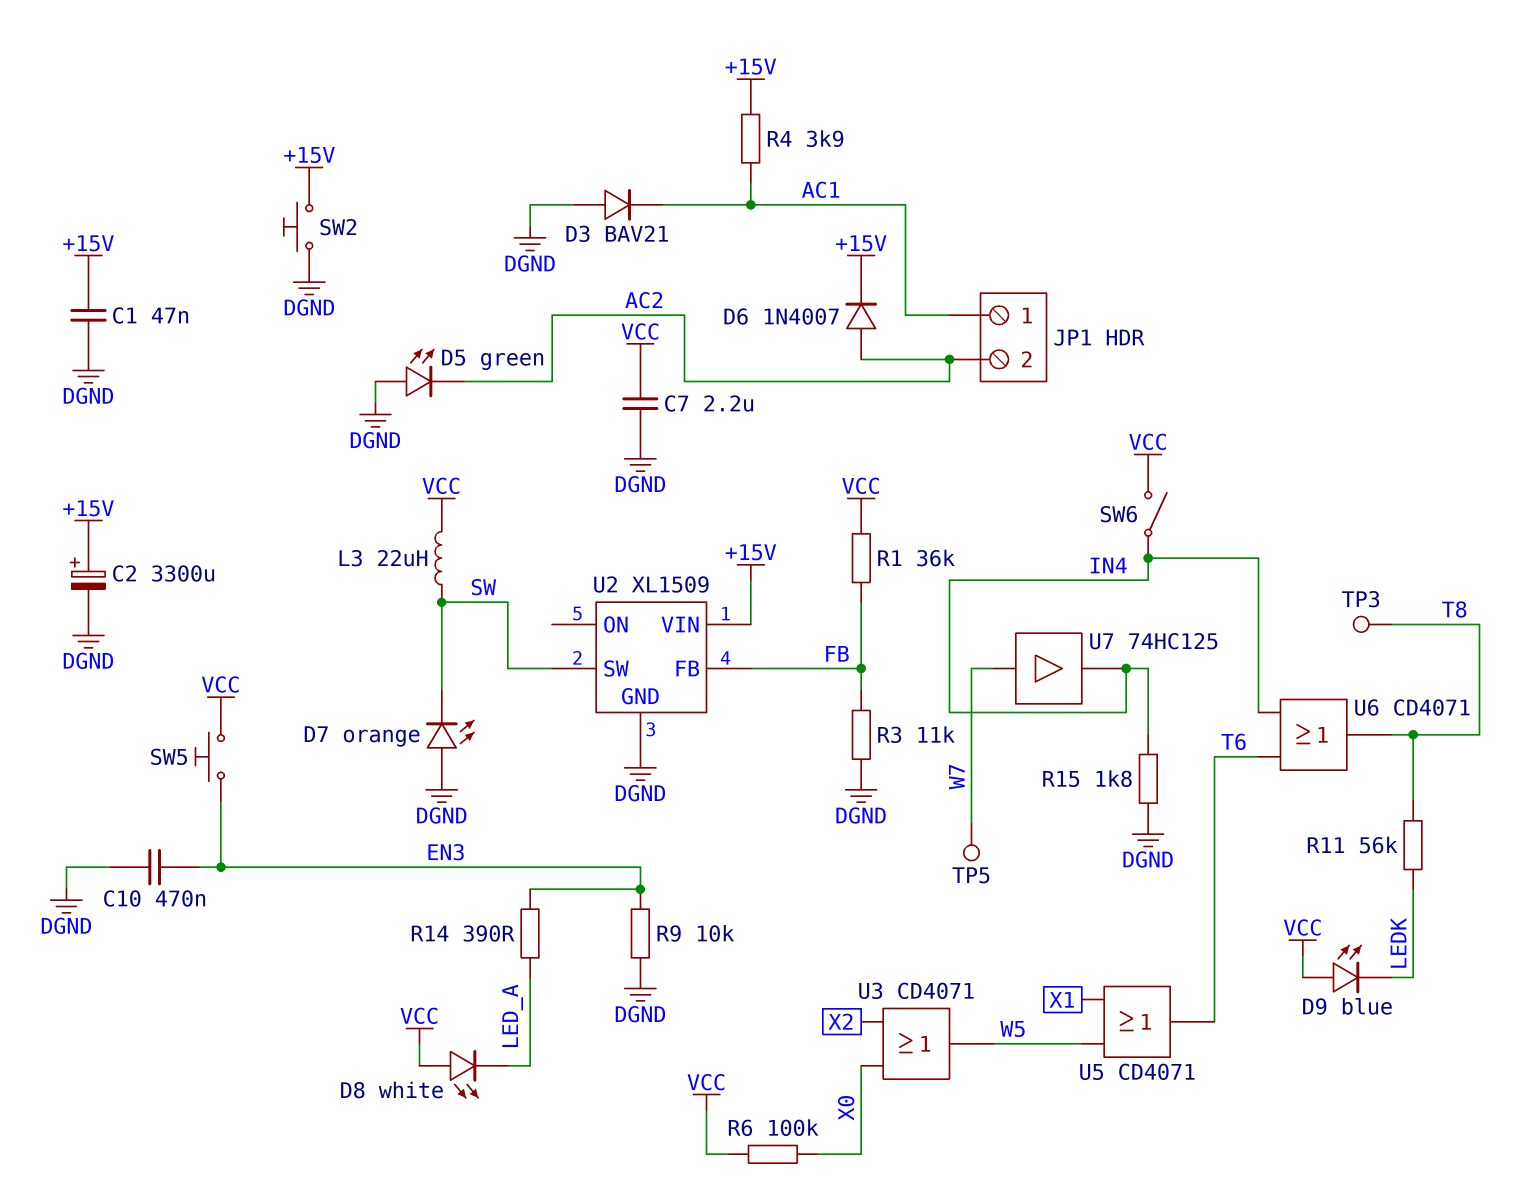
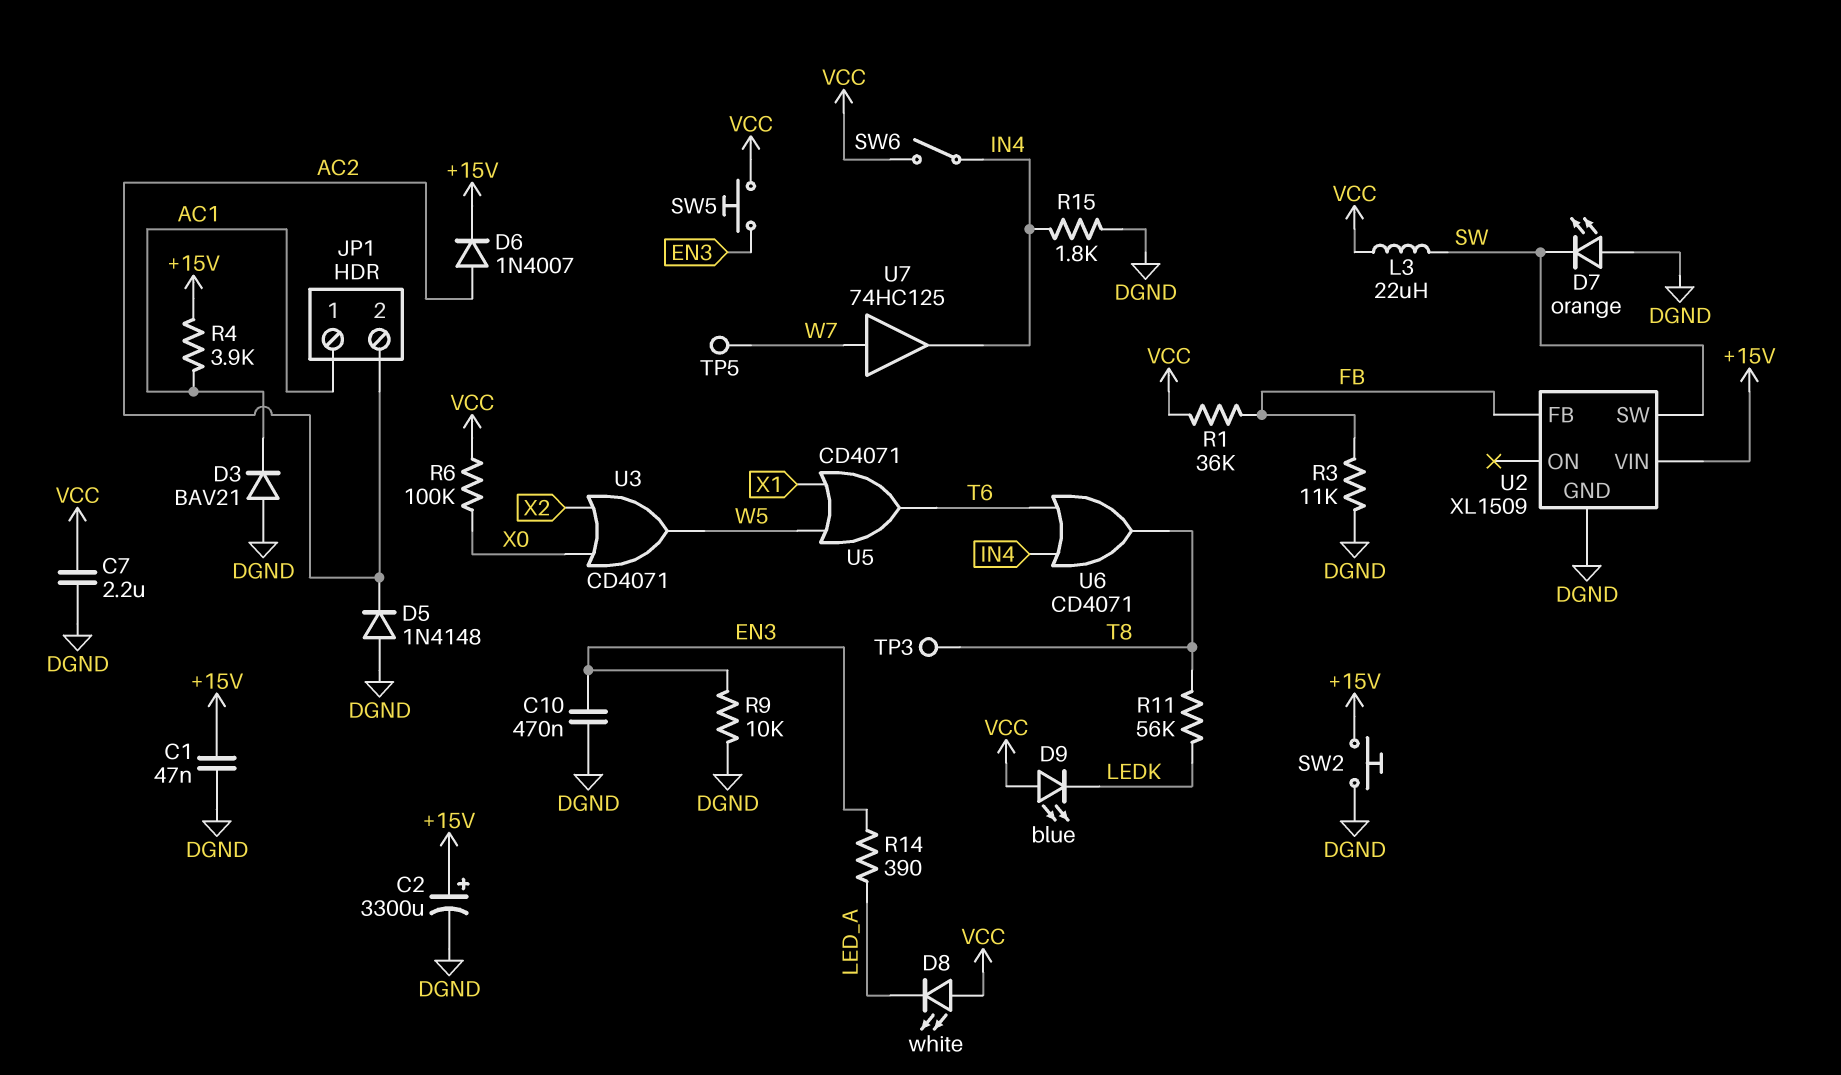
D5: LED green (A DGND, K AC2) -> diode 1N4148 (A DGND, K AC2)

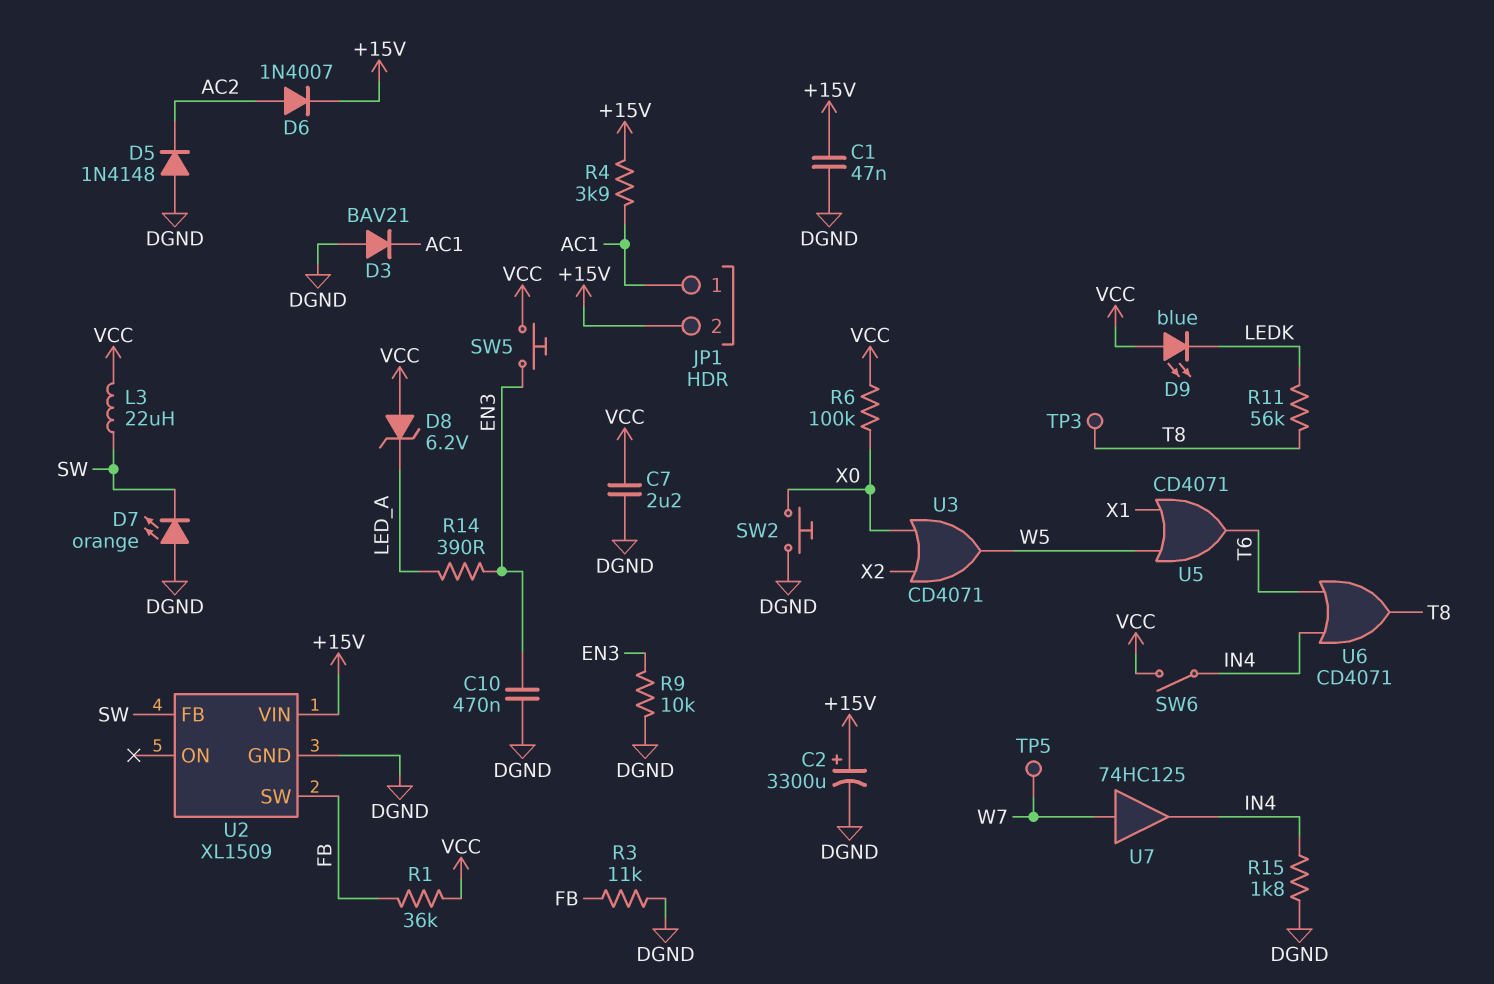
D8: LED white (A VCC, K LED_A) -> zener 6.2V (A VCC, K LED_A)
JP1 pin 2: AC2 -> +15V
SW2: button (+15V, DGND) -> button (DGND, X0)
U2 pin FB: FB -> SW
U2 pin SW: SW -> FB

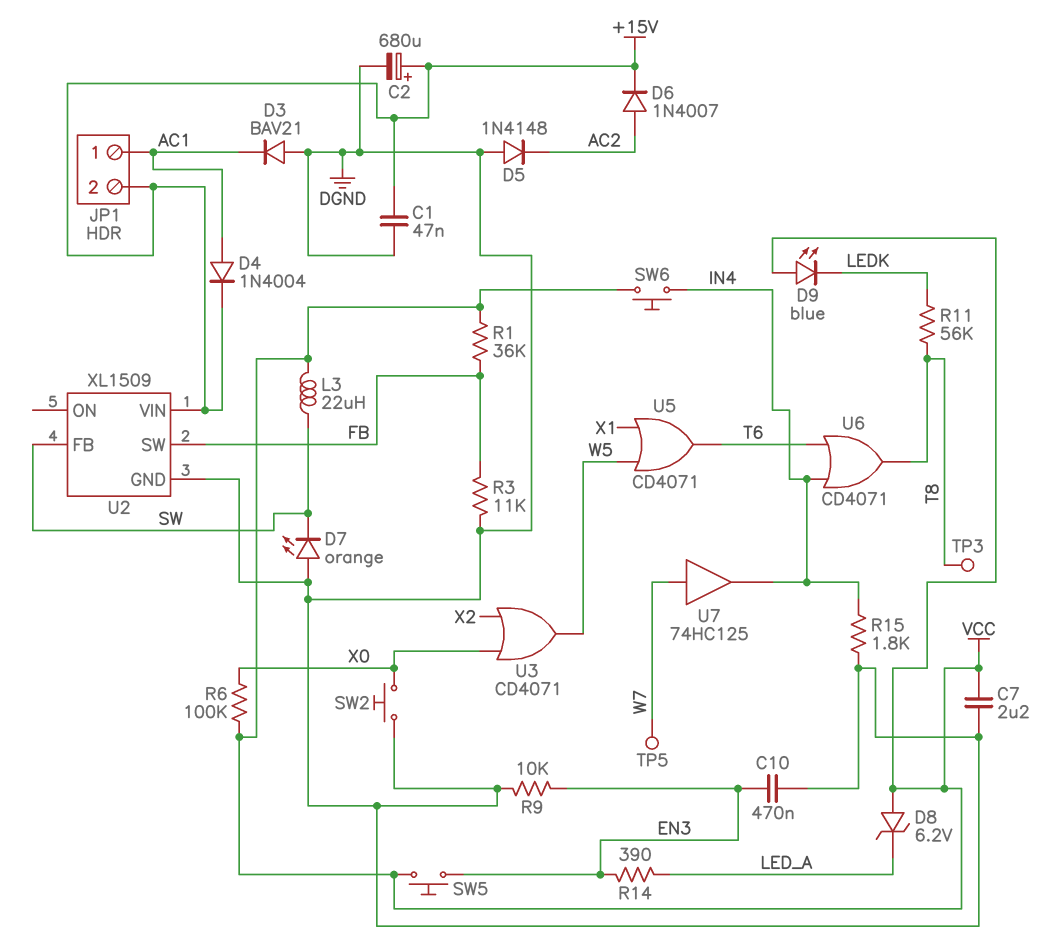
C2: 3300uF (plus +15V, minus DGND) -> 680uF (plus +15V, minus DGND)
D4: none -> diode 1N4004 (A AC1, K +15V)
R4: 3.9k (+15V, AC1) -> none
SW6: switch (IN4, VCC) -> button (IN4, VCC)

